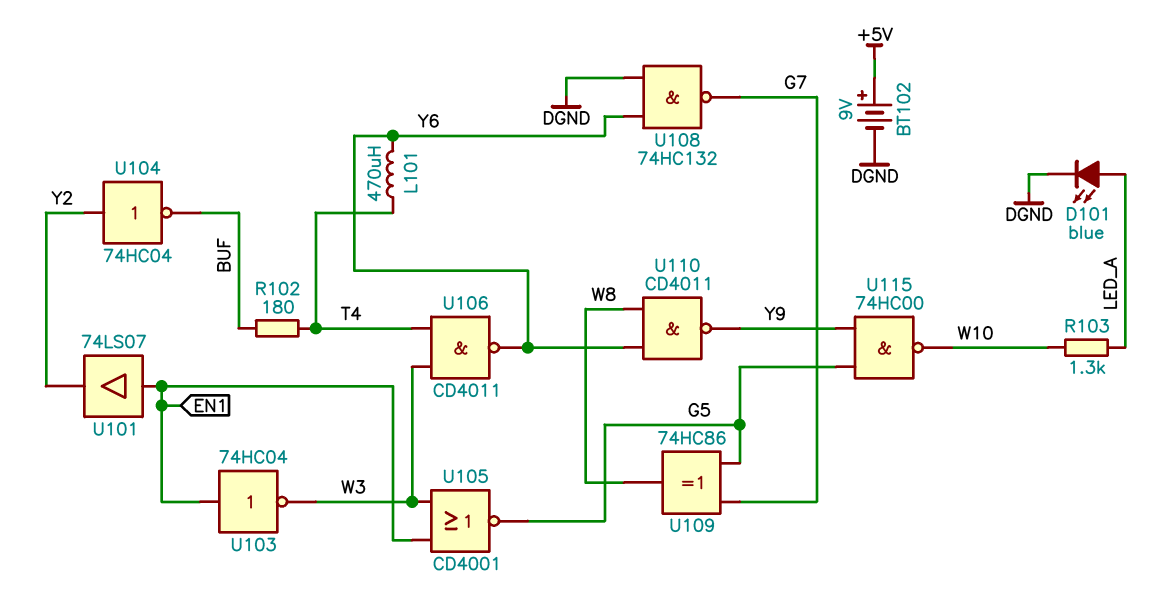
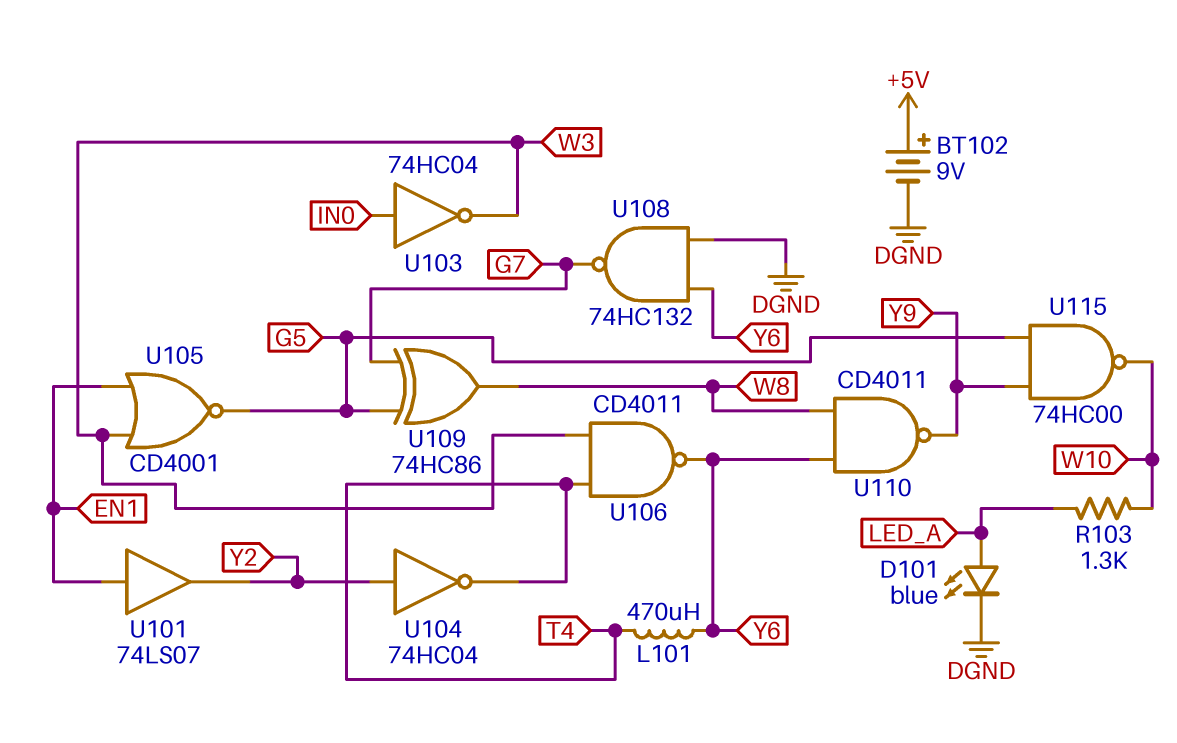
R102: 180 (BUF, T4) -> none
U103: NOT 74HC04 (in EN1, out W3) -> NOT 74HC04 (in IN0, out W3)
U104: NOT 74HC04 (in Y2, out BUF) -> NOT 74HC04 (in Y2, out T4)

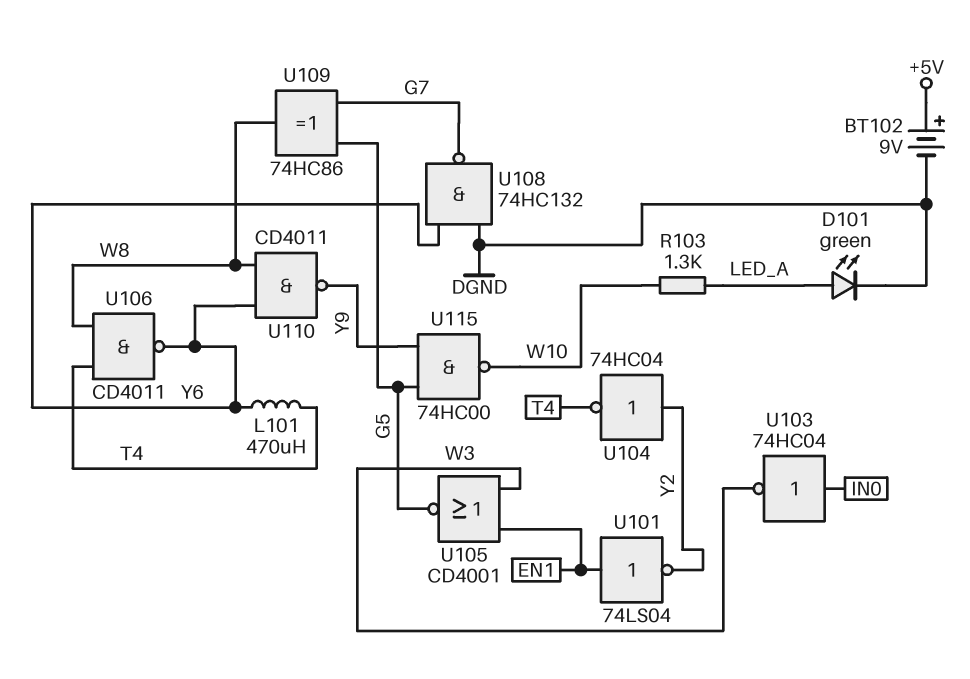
D101: LED blue (A LED_A, K DGND) -> LED green (A LED_A, K DGND)
U101: buffer 74LS07 (in EN1, out Y2) -> NOT 74LS04 (in EN1, out Y2)
U106: NAND CD4011 (in T4, in W3, out Y6) -> NAND CD4011 (in T4, in W8, out Y6)

